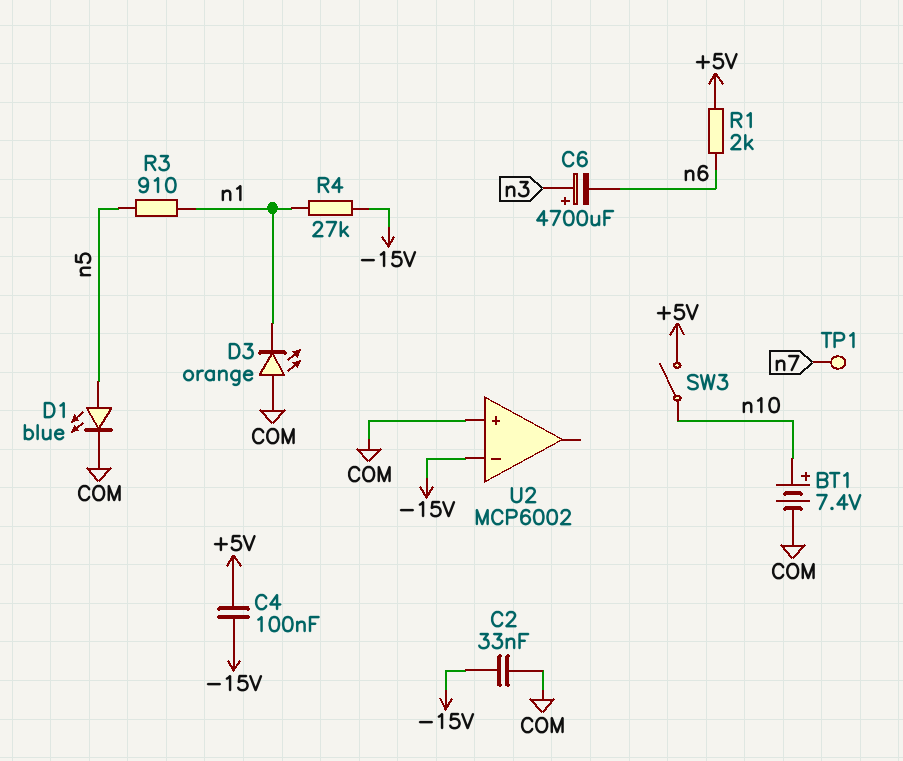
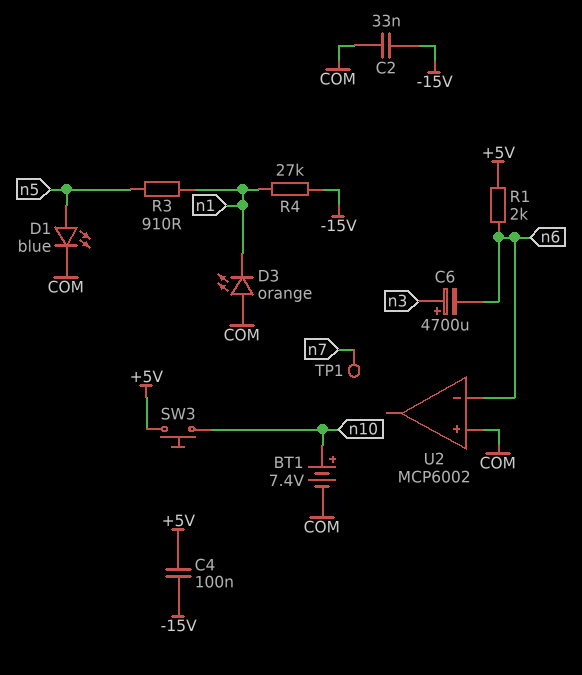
SW3: switch (+5V, n10) -> button (+5V, n10)
U2 pin in-: -15V -> n6

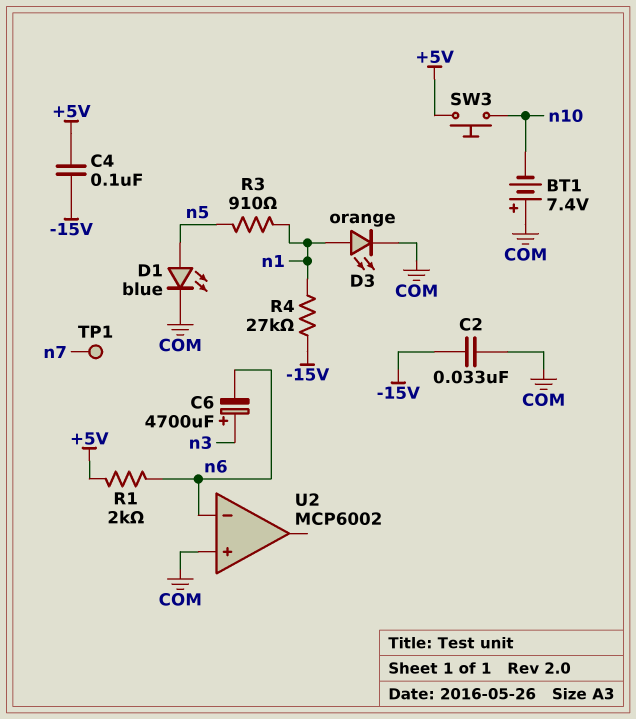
BT1: 7.4V (plus n10, minus COM) -> 7.4V (plus COM, minus n10)
D3: LED orange (A COM, K n1) -> LED orange (A n1, K COM)

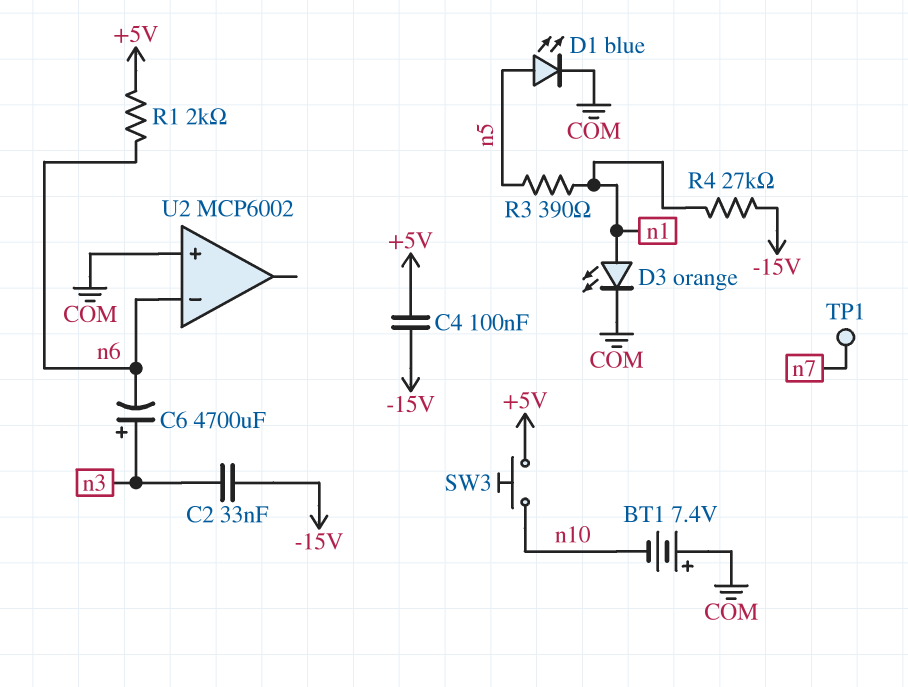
C2: 33nF (-15V, COM) -> 33nF (-15V, n3)
R3: 910 (n1, n5) -> 390 (n1, n5)

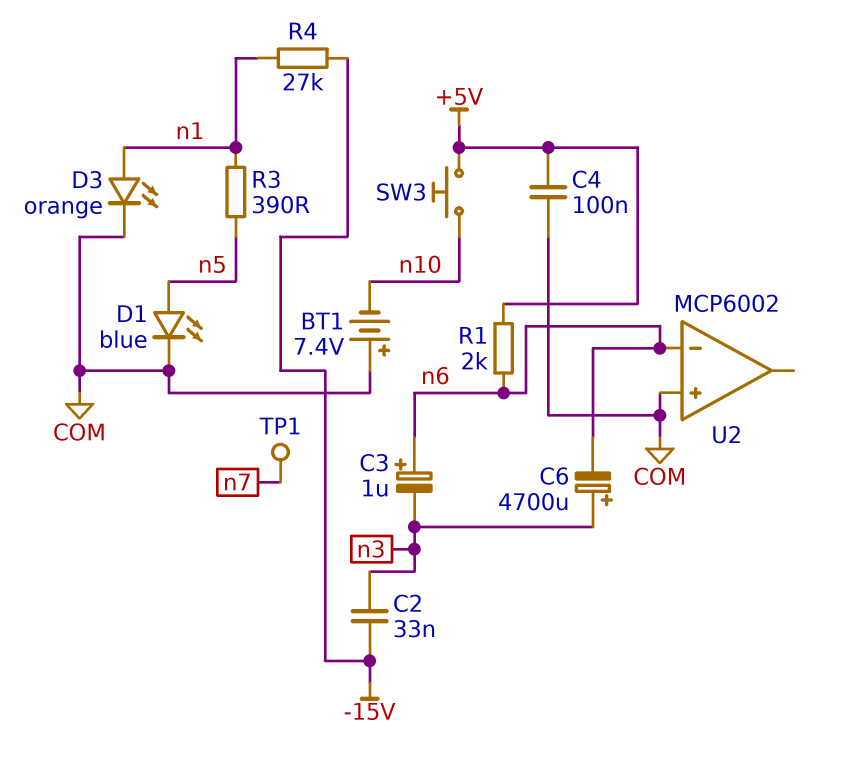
C3: none -> 1uF (plus n6, minus n3)
C4: 100nF (+5V, -15V) -> 100nF (+5V, COM)

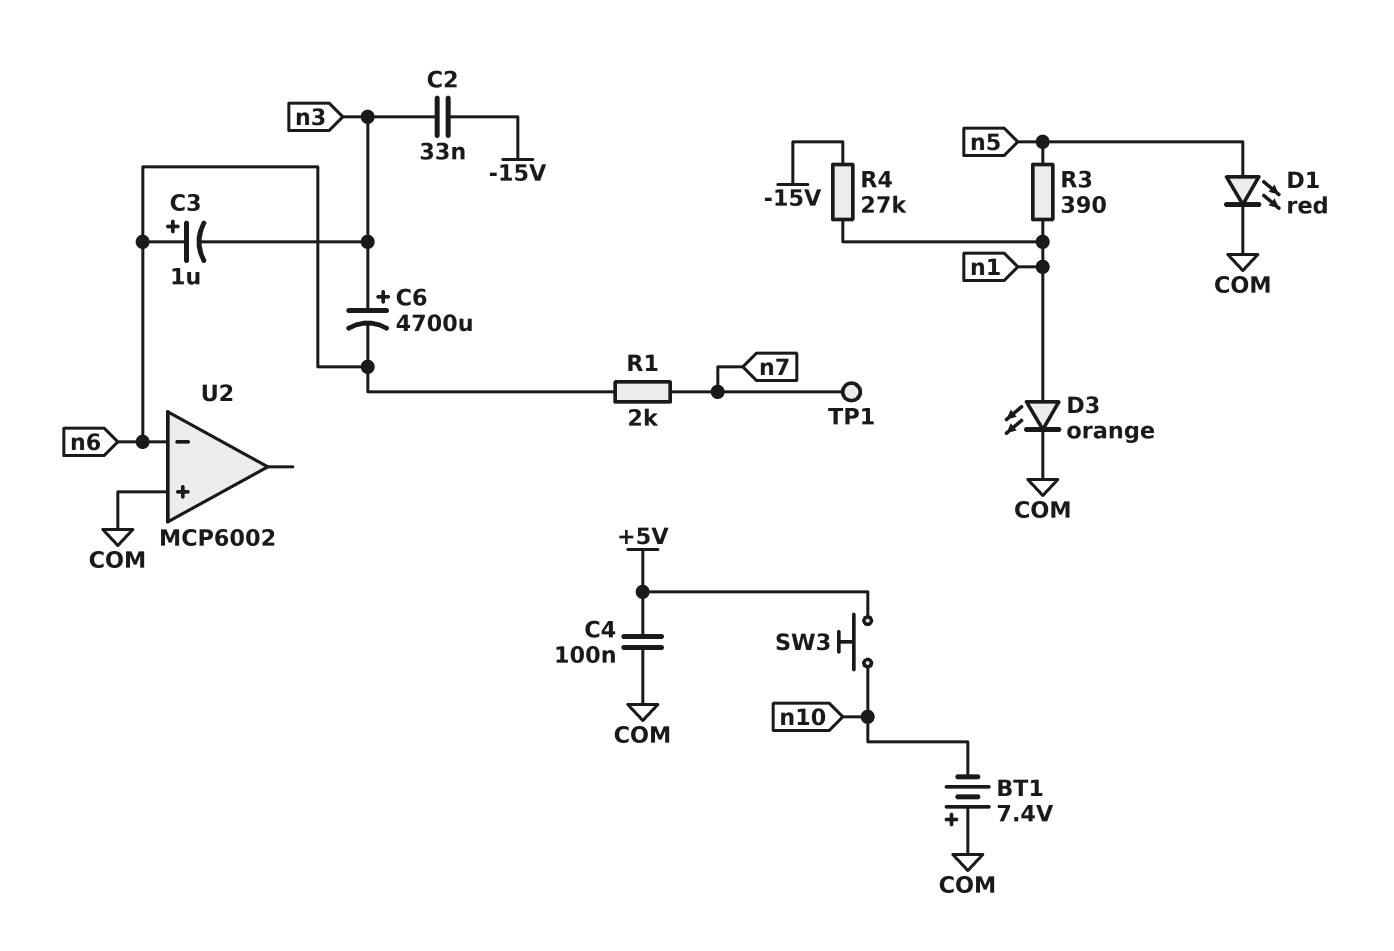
D1: LED blue (A n5, K COM) -> LED red (A n5, K COM)
R1: 2k (+5V, n6) -> 2k (n6, n7)

